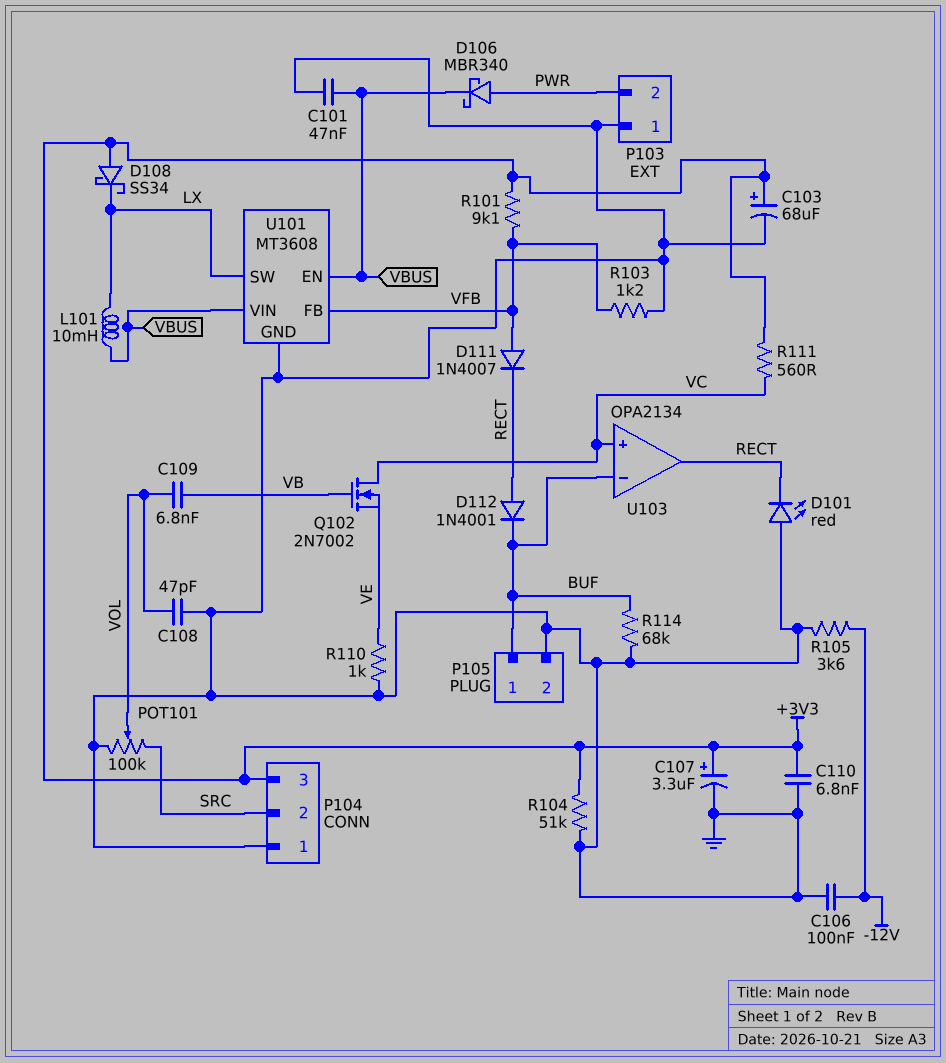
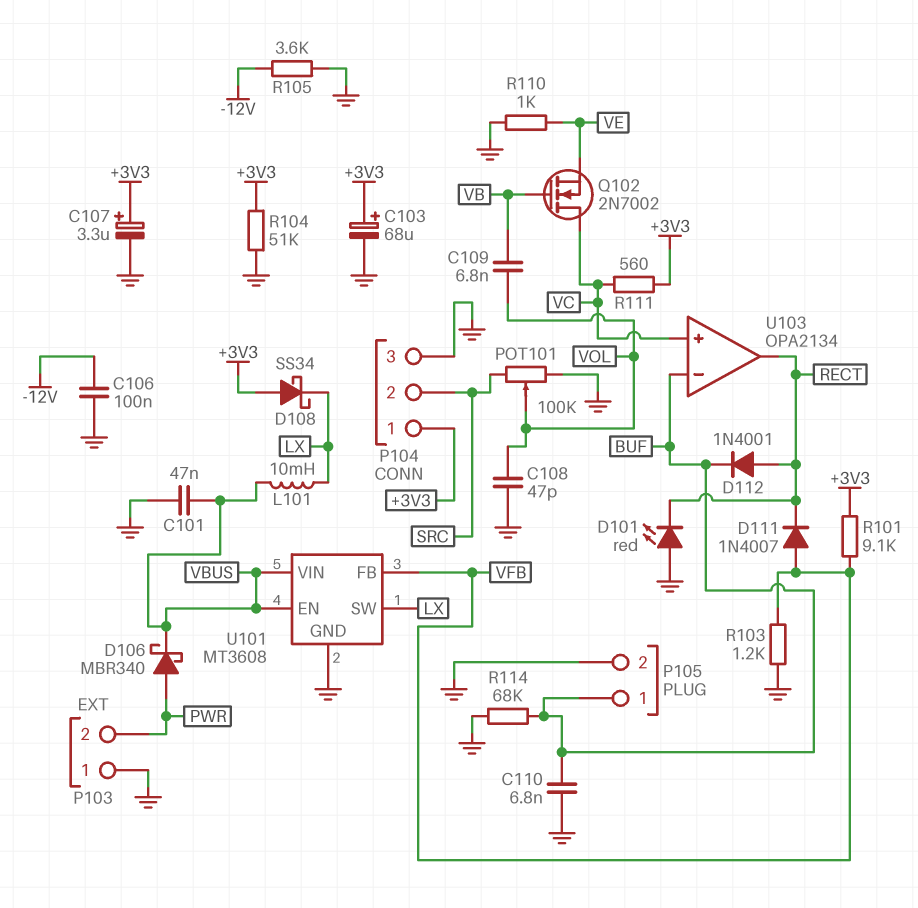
C110: 6.8nF (+3V3, GND) -> 6.8nF (BUF, GND)
P104 pin 1: GND -> +3V3
P104 pin 3: +3V3 -> GND

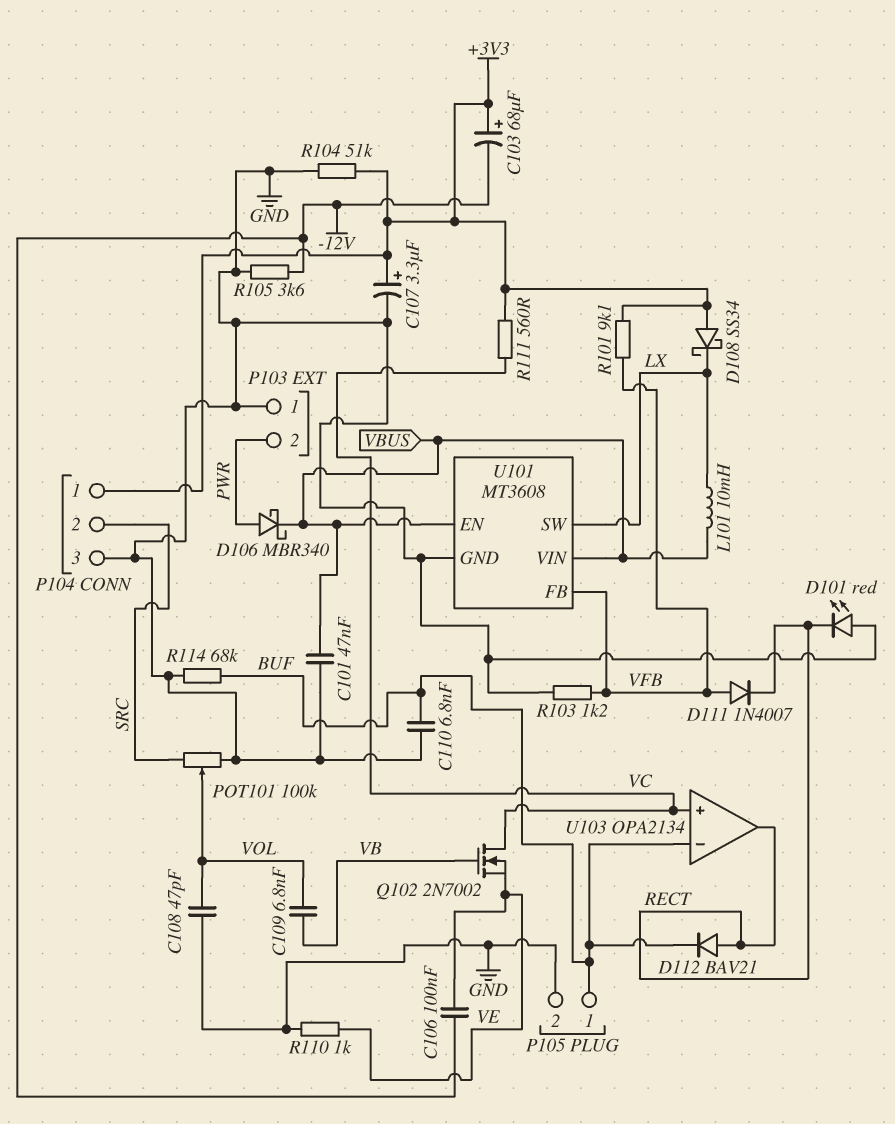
C103: 68uF (plus +3V3, minus GND) -> 68uF (plus +3V3, minus -12V)
C106: 100nF (-12V, GND) -> 100nF (-12V, VE)
D112: diode 1N4001 (A RECT, K BUF) -> diode BAV21 (A RECT, K BUF)

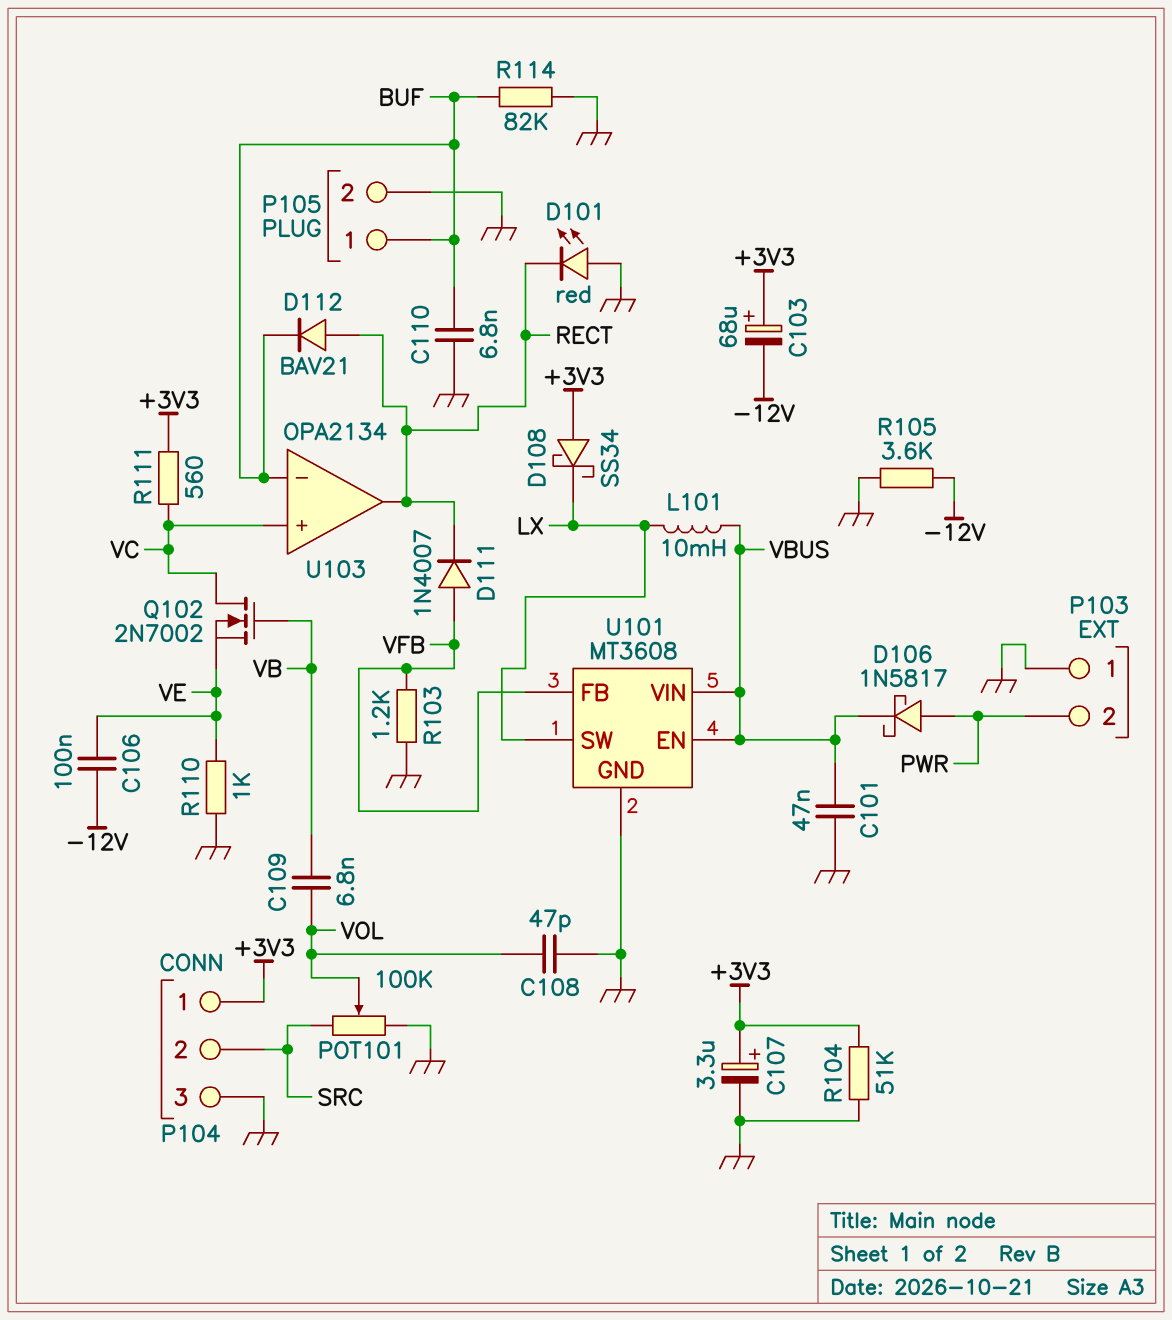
D106: schottky MBR340 (A PWR, K VBUS) -> schottky 1N5817 (A PWR, K VBUS)
R101: 9.1k (+3V3, VFB) -> none
R114: 68k (BUF, GND) -> 82k (BUF, GND)

